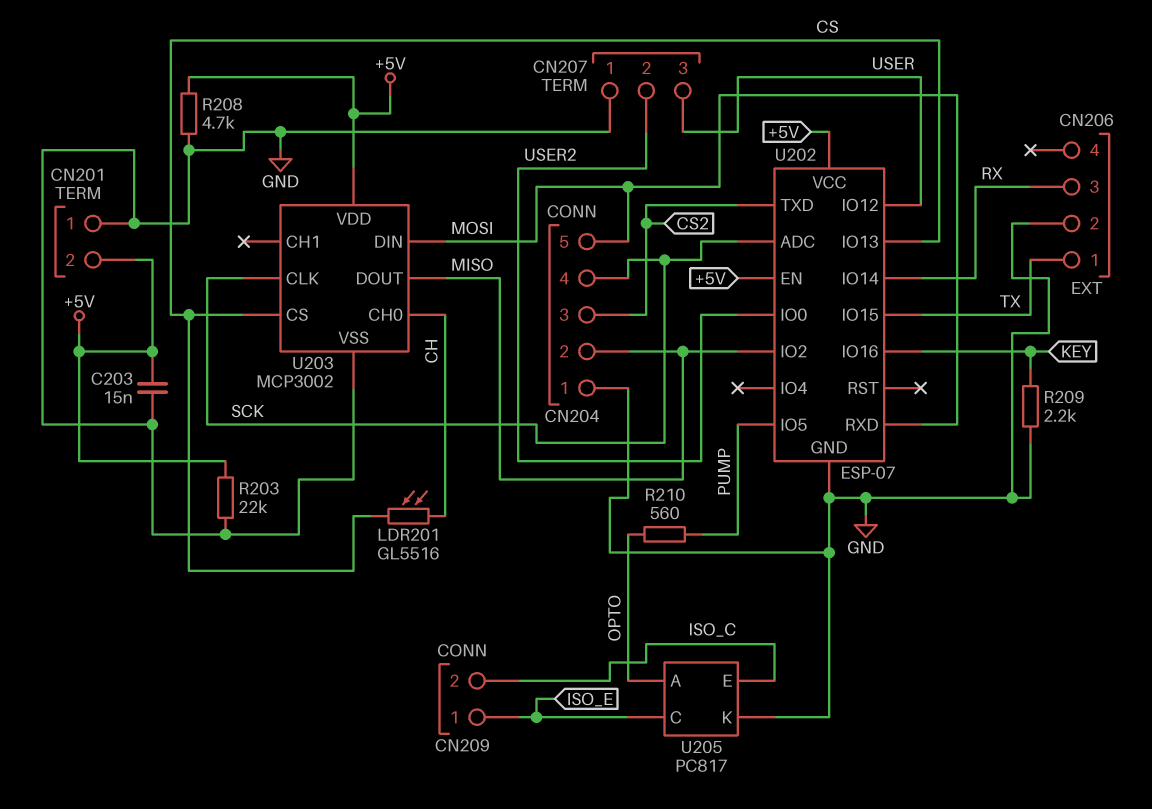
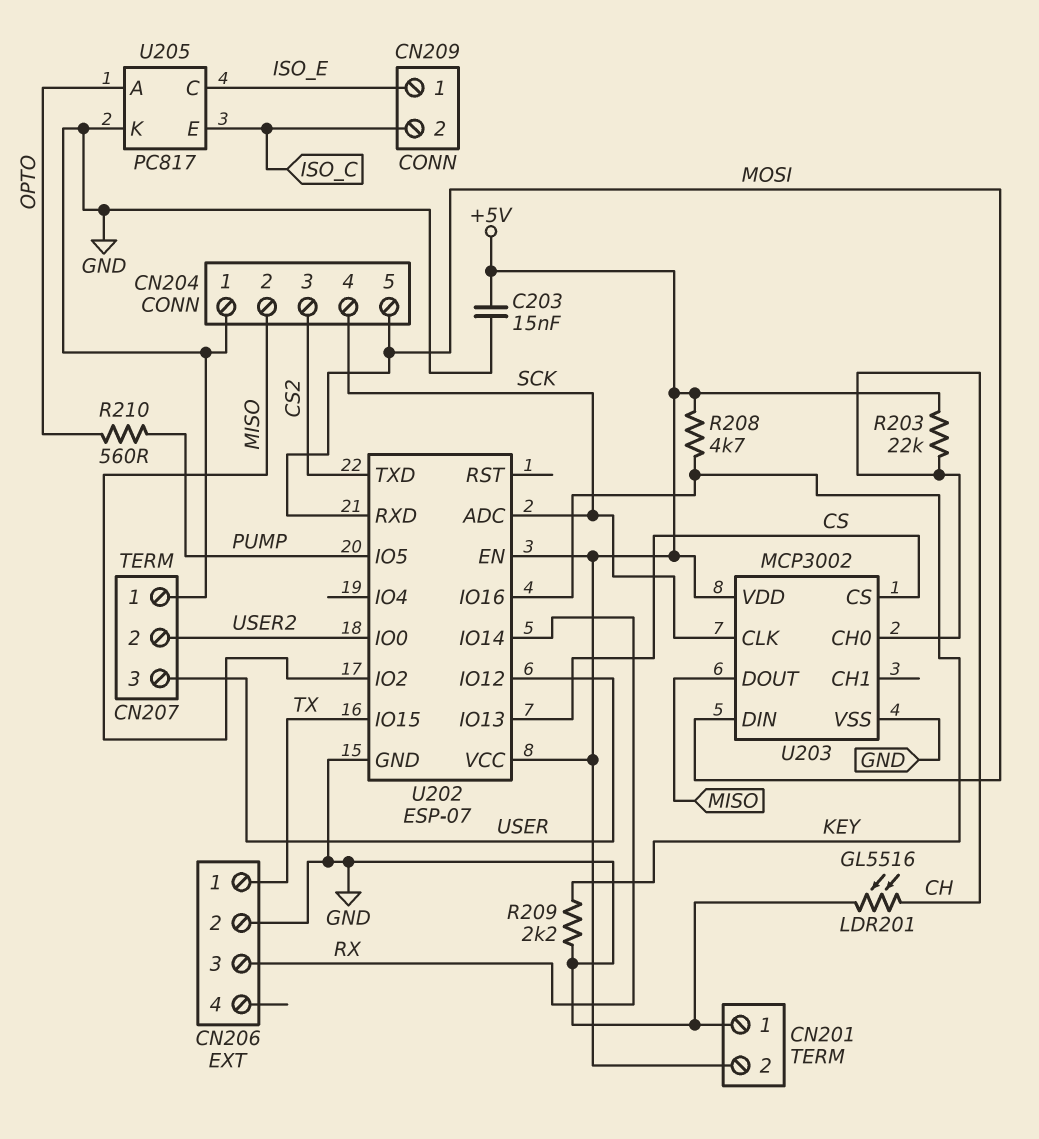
LDR201: GL5516 (CH, CS) -> GL5516 (CH, GND)
R203: 22k (+5V, GND) -> 22k (+5V, CH)
R208: 4.7k (+5V, GND) -> 4.7k (+5V, KEY)

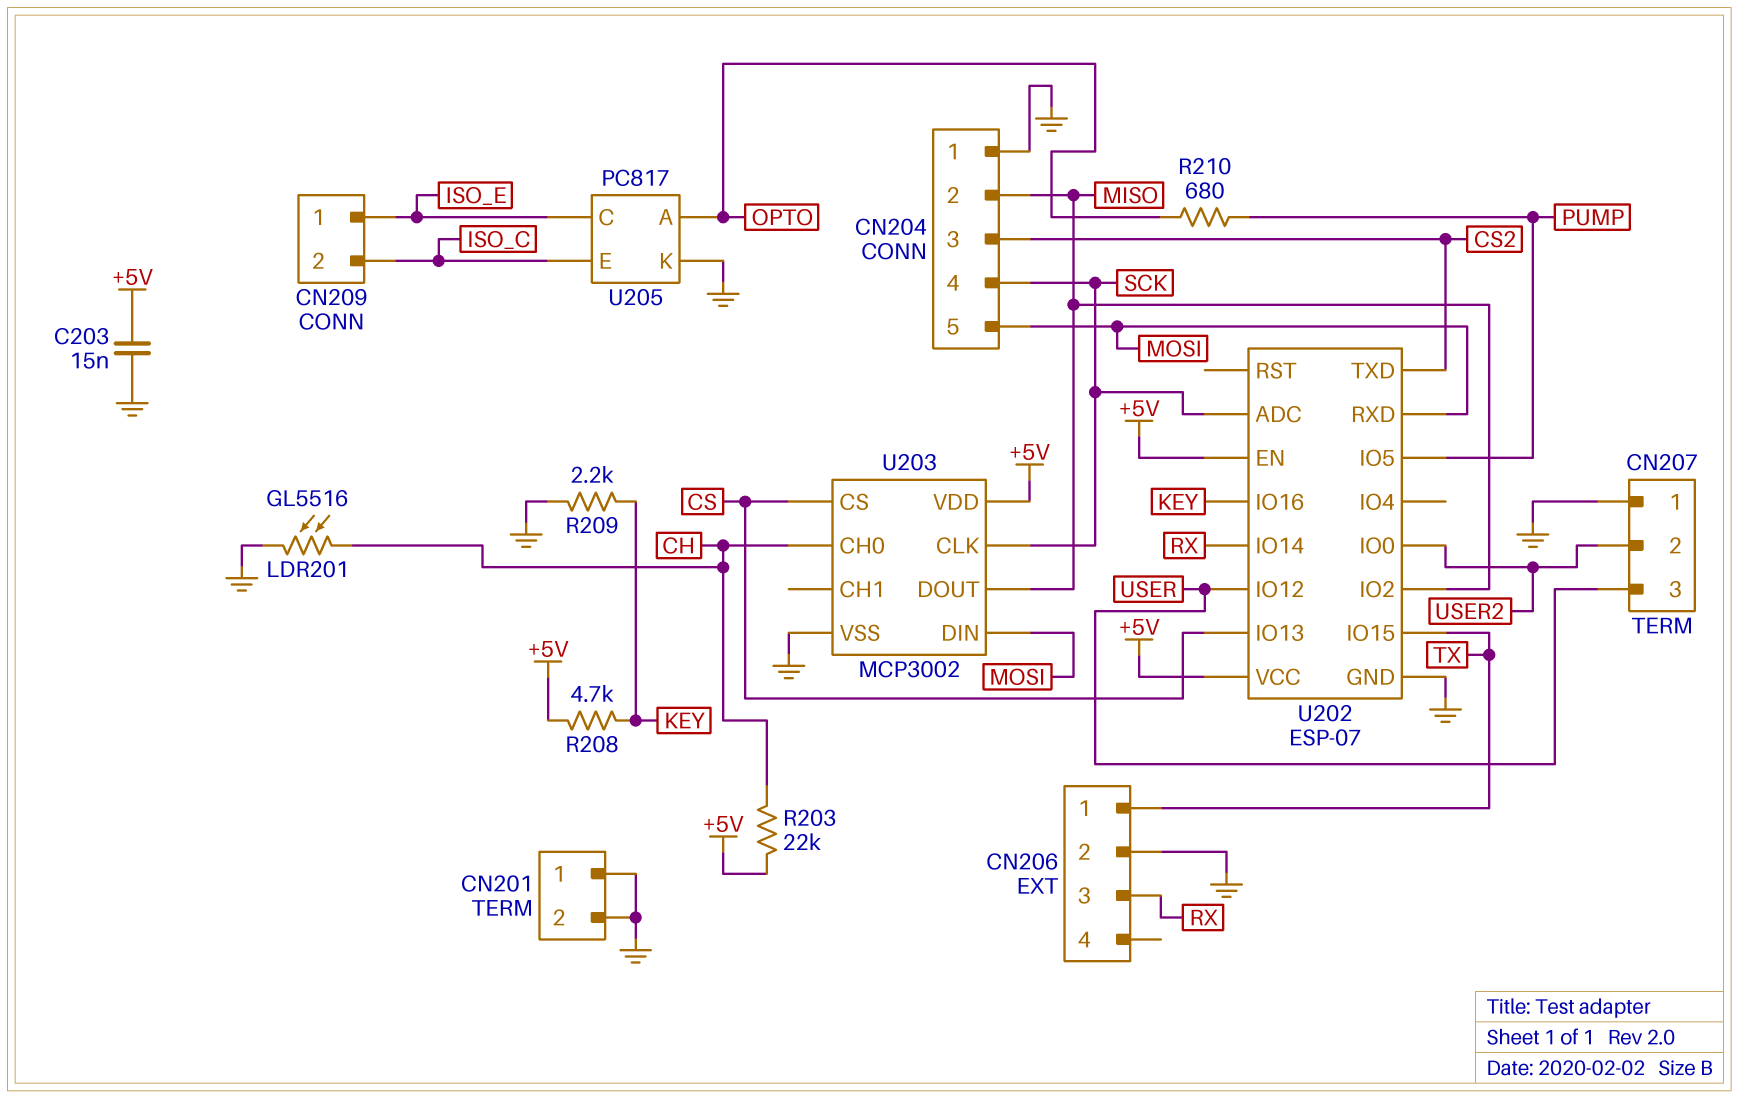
CN201 pin 2: +5V -> GND
R210: 560 (OPTO, PUMP) -> 680 (OPTO, PUMP)

